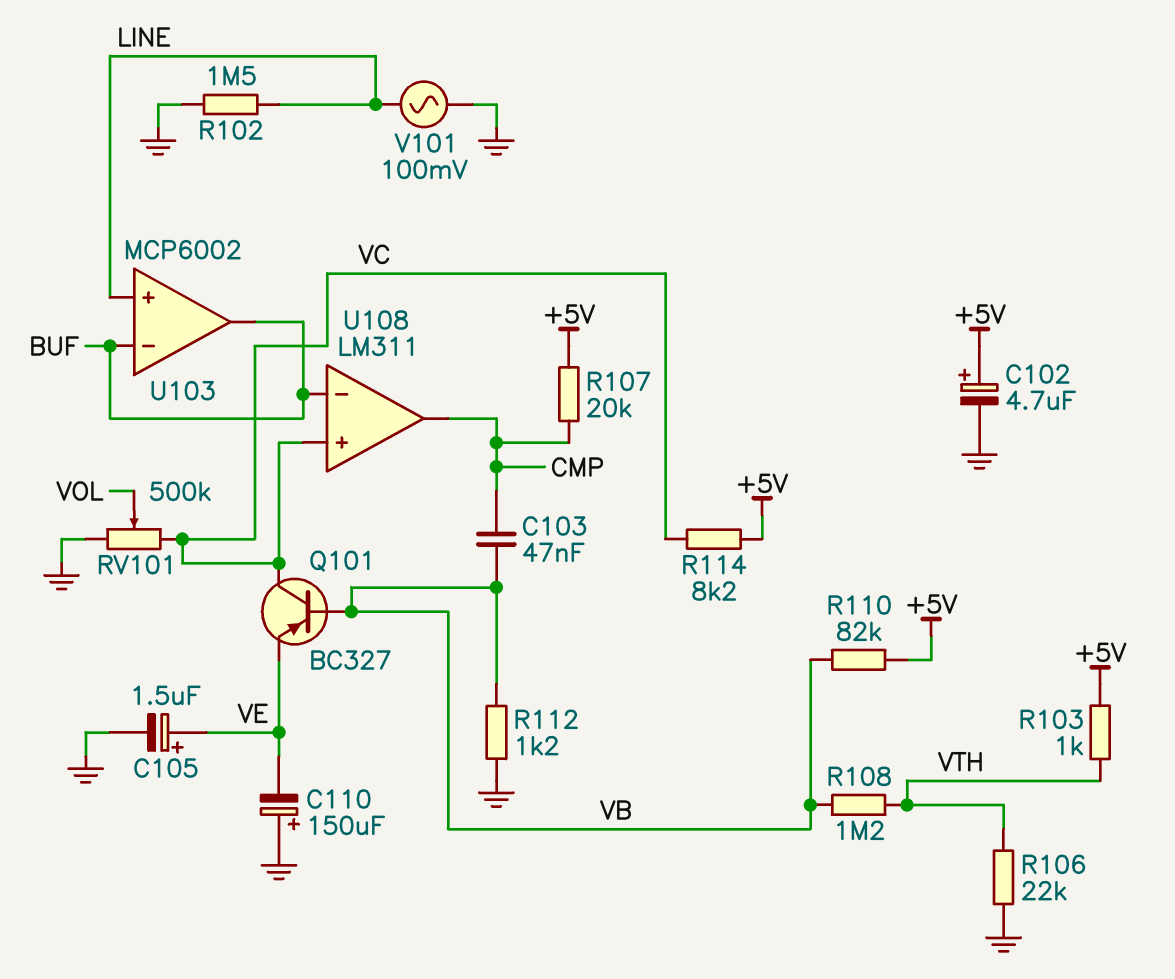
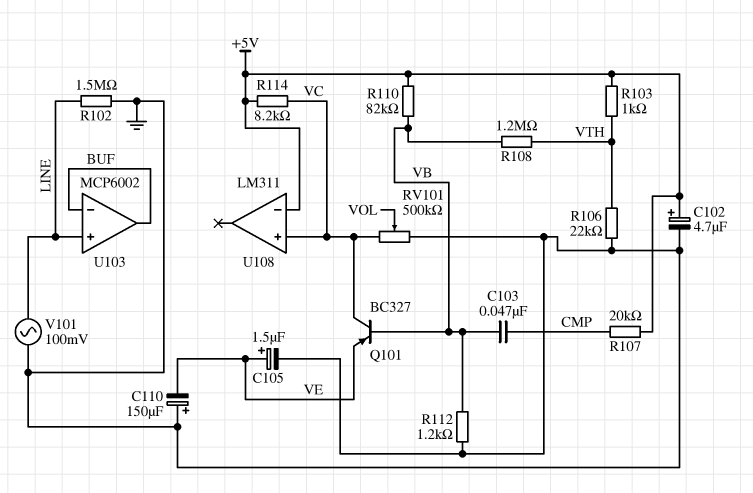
U108 pin in-: BUF -> +5V
U108 pin out: CMP -> none

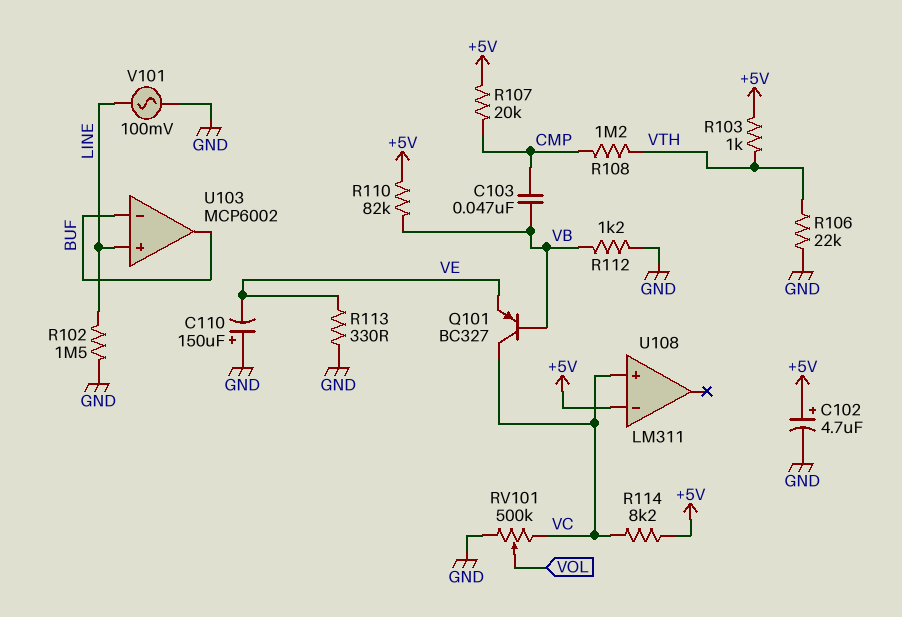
C105: 1.5uF (plus VE, minus GND) -> none
R108: 1.2M (VB, VTH) -> 1.2M (CMP, VTH)
R113: none -> 330 (GND, VE)

